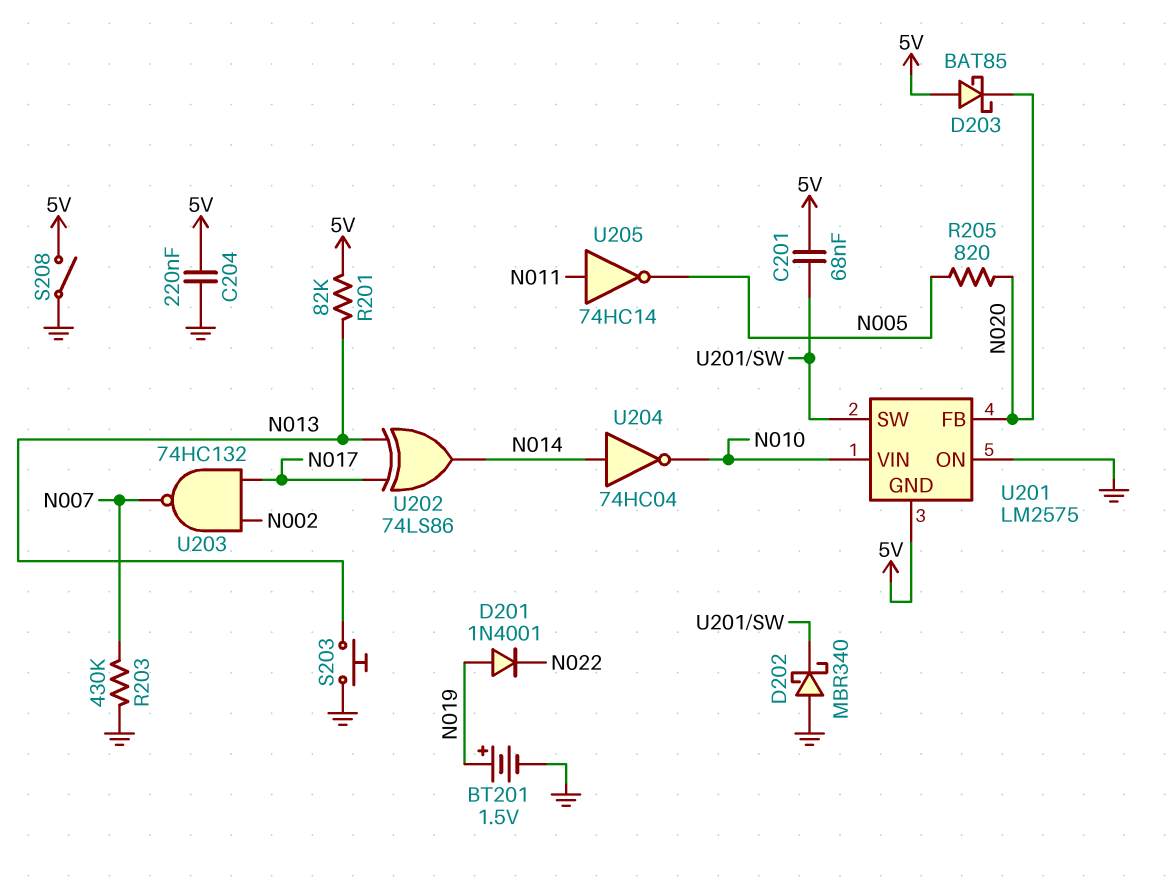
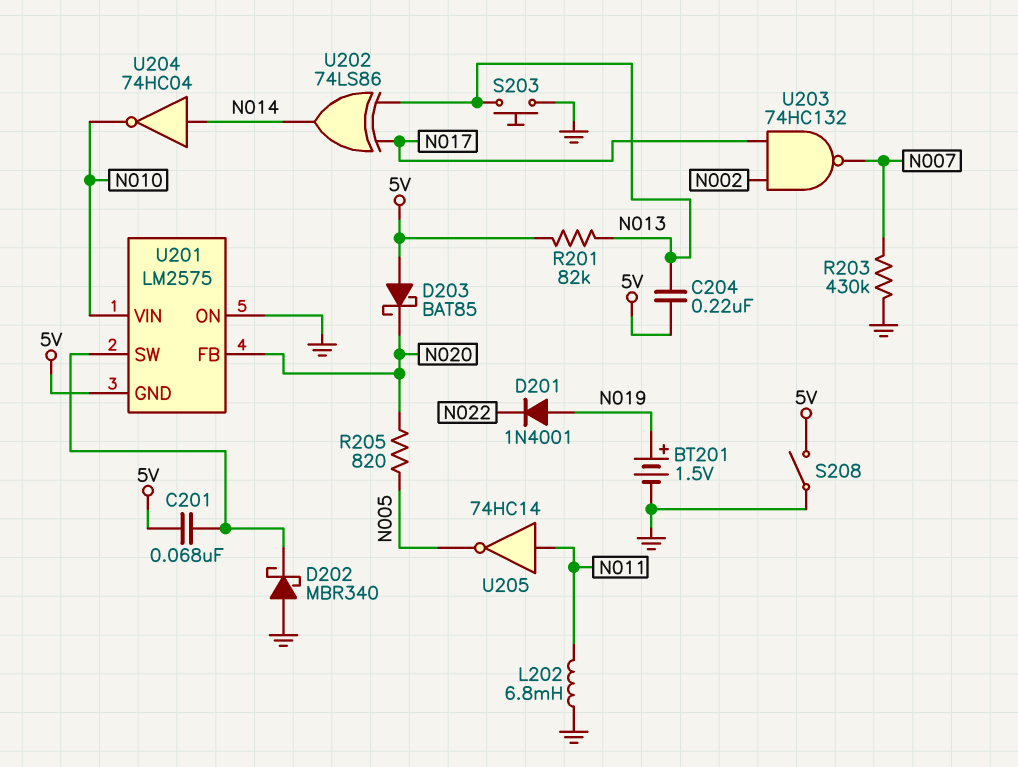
C204: 220nF (5V, GND) -> 220nF (5V, N013)
L202: none -> 6.8mH (GND, N011)

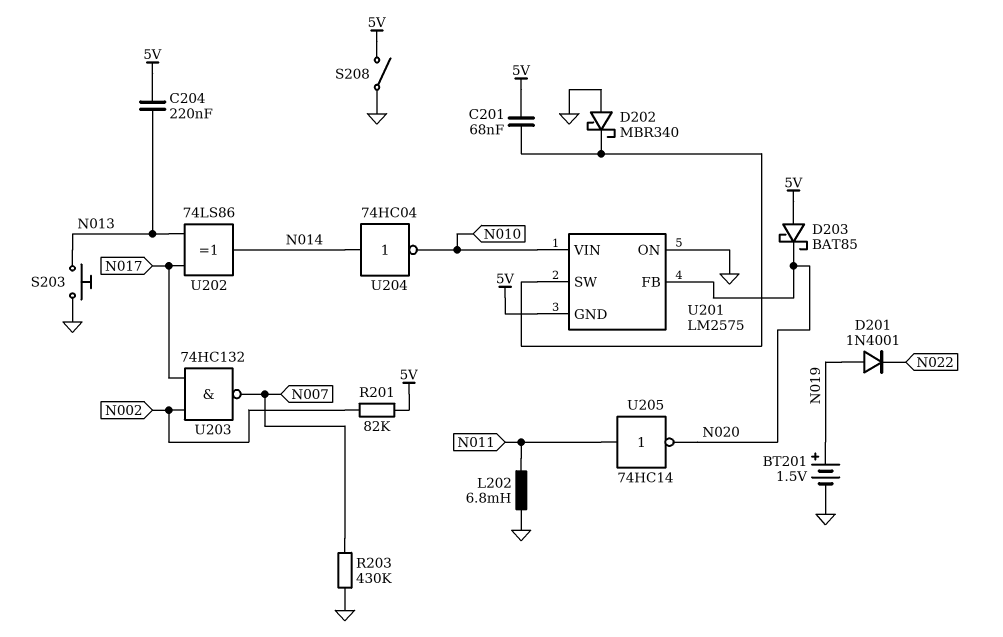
R201: 82k (5V, N013) -> 82k (5V, N002)
R205: 820 (N005, N020) -> none
U205: NOT 74HC14 (in N011, out N005) -> NOT 74HC14 (in N011, out N020)

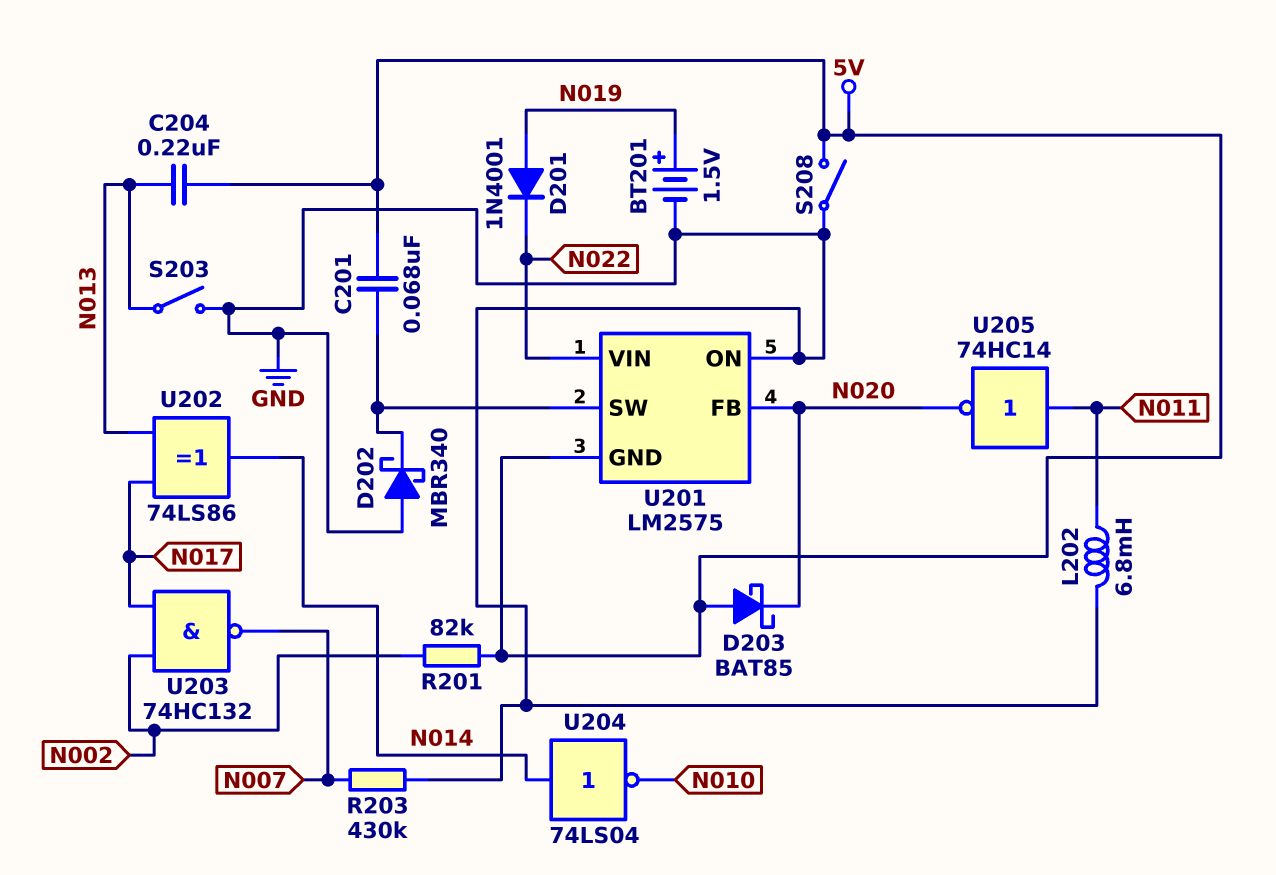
S203: button (GND, N013) -> switch (GND, N013)
U201 pin VIN: N010 -> N022
U204: NOT 74HC04 (in N014, out N010) -> NOT 74LS04 (in N014, out N010)

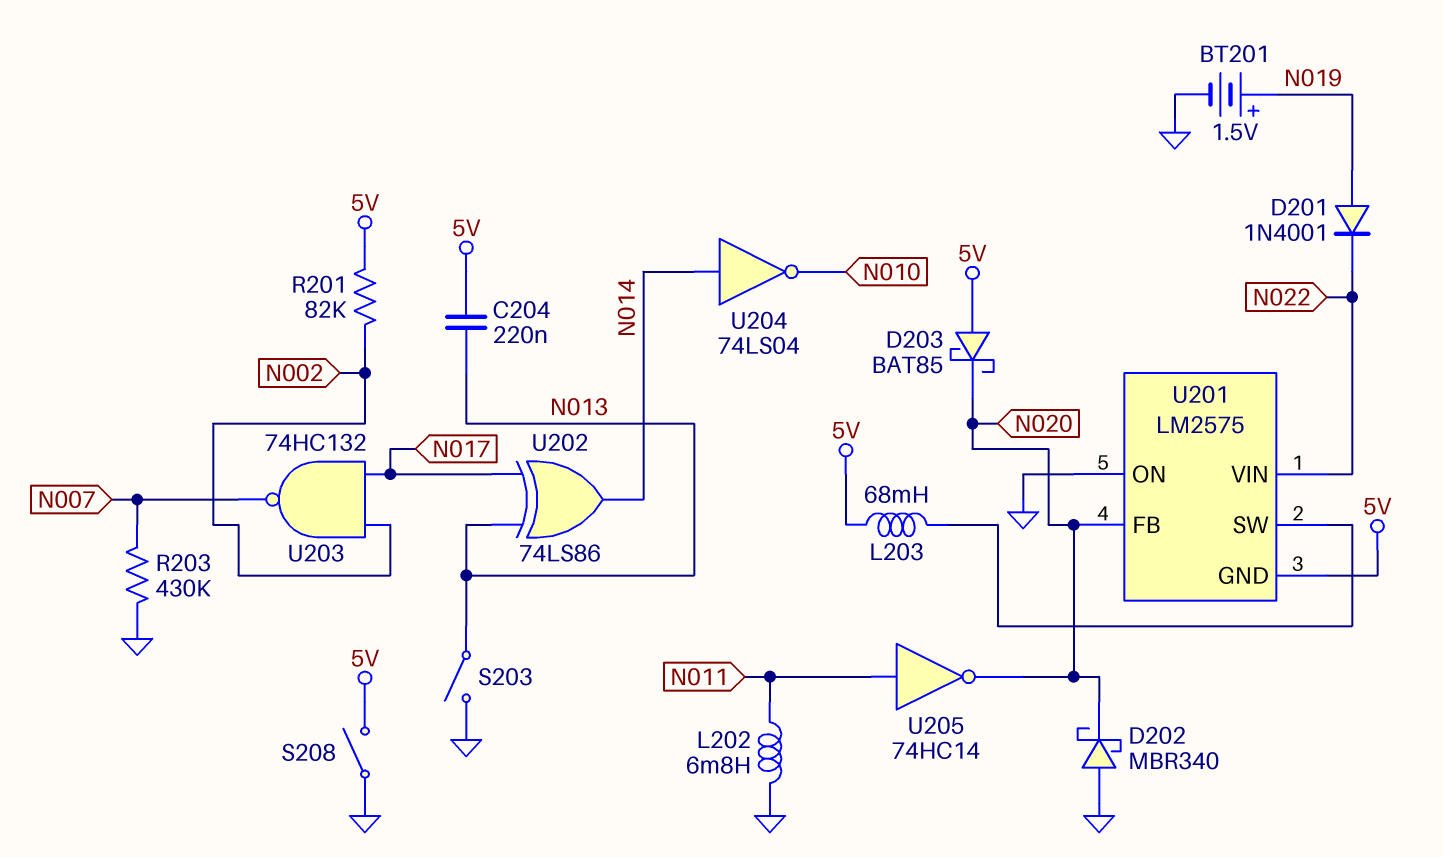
C201: 68nF (5V, U201/SW) -> none
D202: schottky MBR340 (A GND, K U201/SW) -> schottky MBR340 (A GND, K N020)
L203: none -> 68mH (5V, U201/SW)

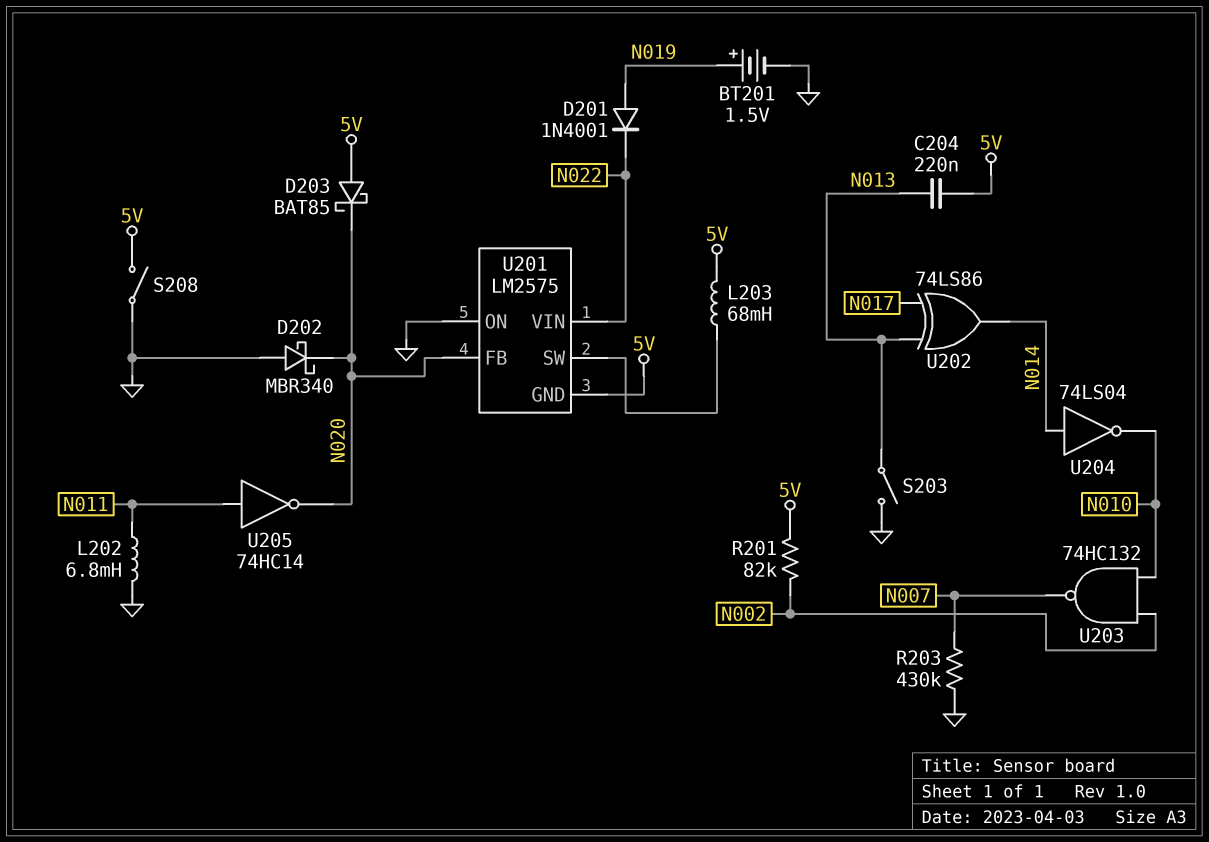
U203: NAND 74HC132 (in N002, in N017, out N007) -> NAND 74HC132 (in N002, in N010, out N007)

